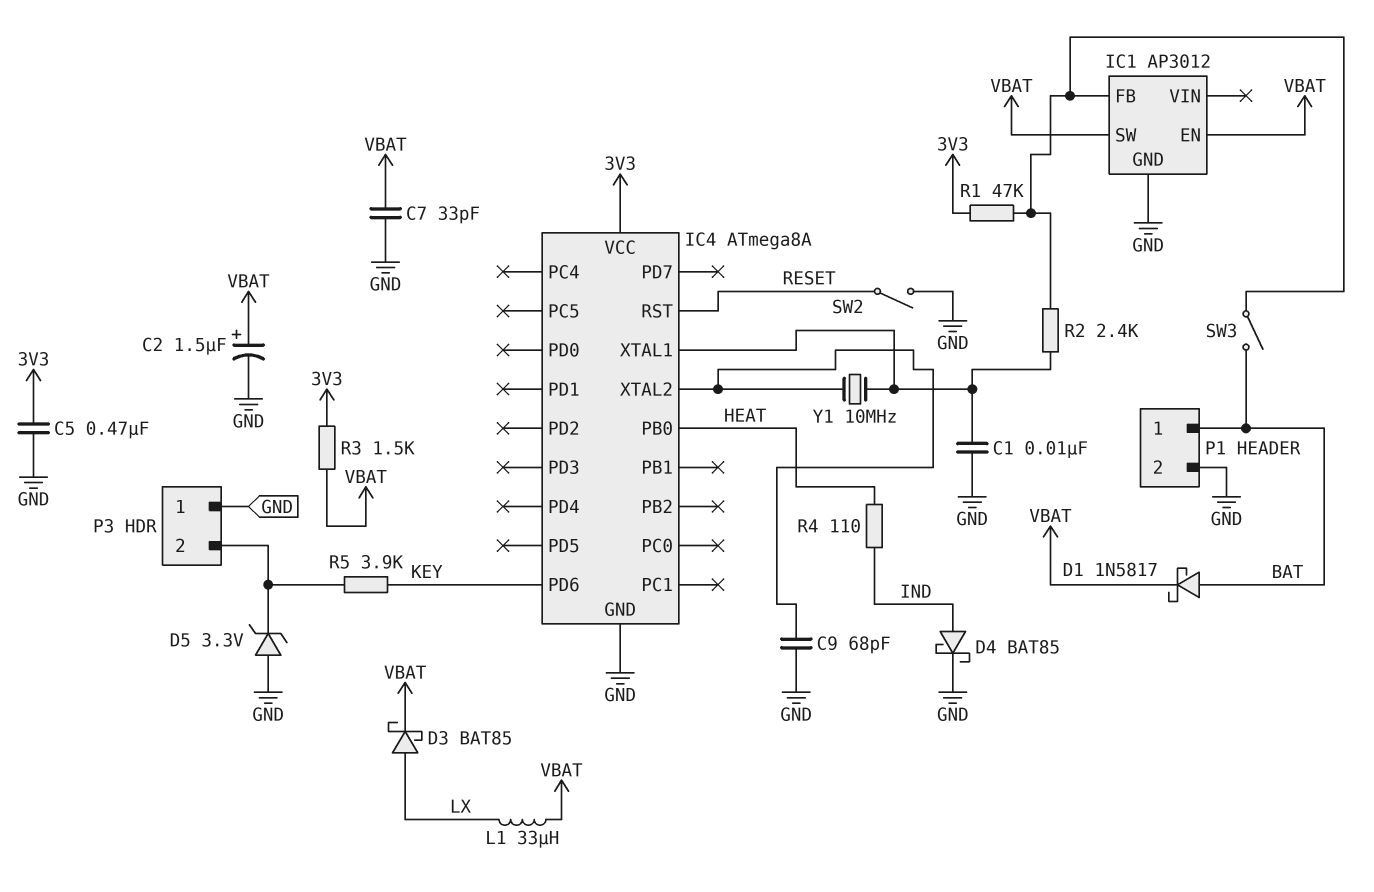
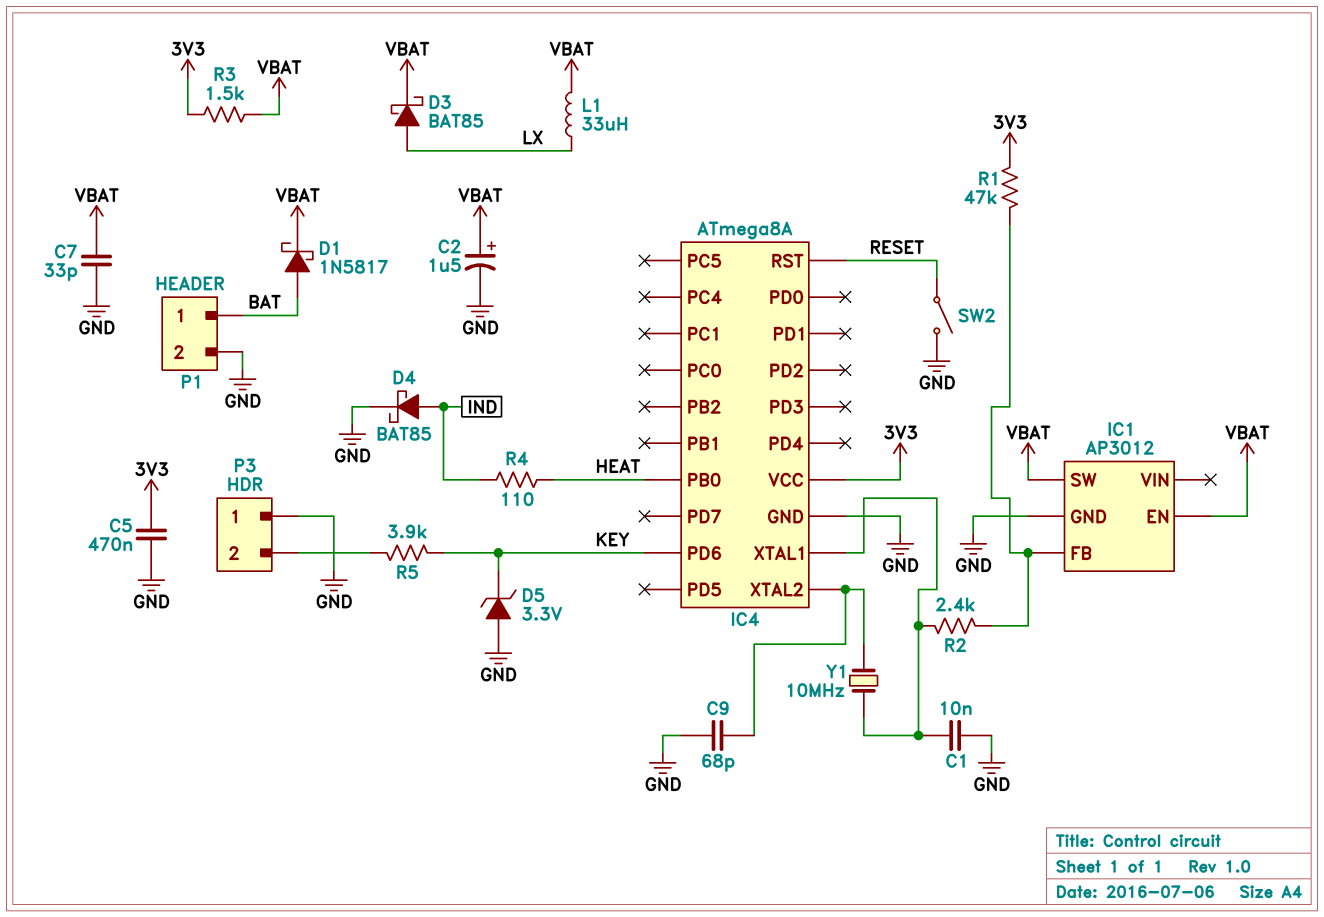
D5: zener 3.3V (A GND, K P3/2) -> zener 3.3V (A GND, K KEY)
SW3: switch (BAT, IC1/FB) -> none

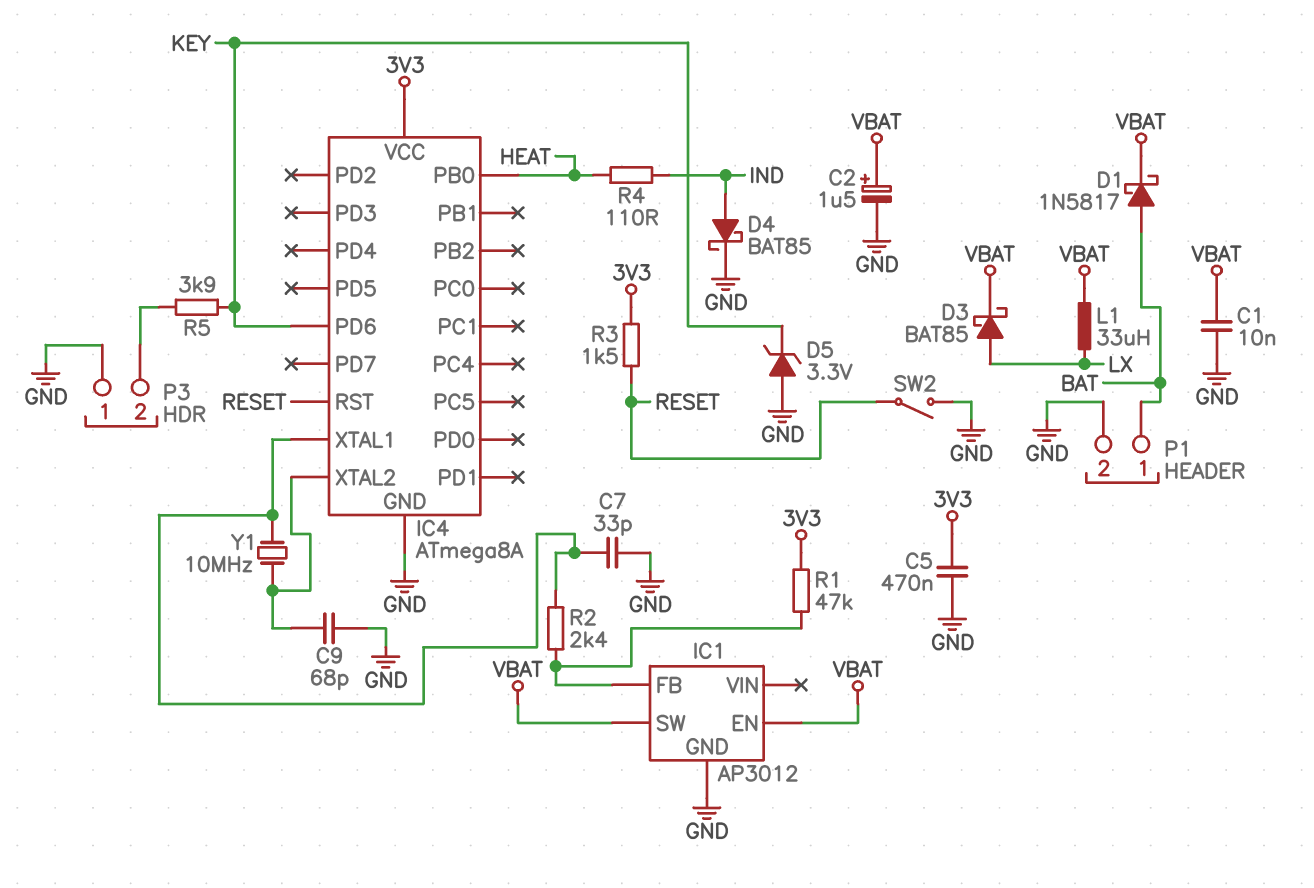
C1: 10nF (GND, IC4/XTAL1) -> 10nF (GND, VBAT)
C7: 33pF (GND, VBAT) -> 33pF (GND, IC4/XTAL1)
R3: 1.5k (3V3, VBAT) -> 1.5k (3V3, RESET)

